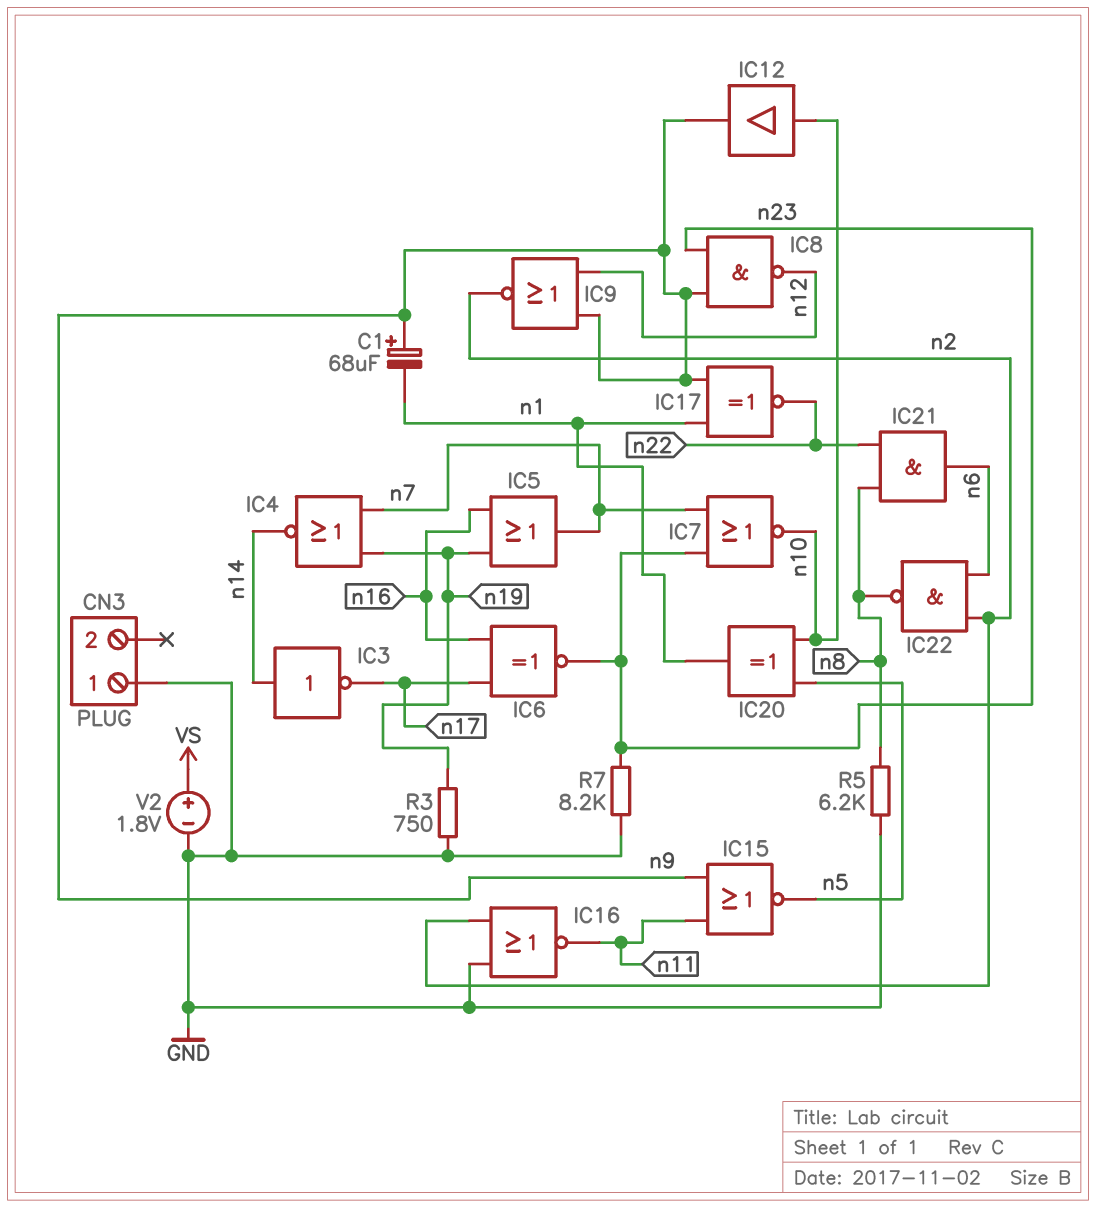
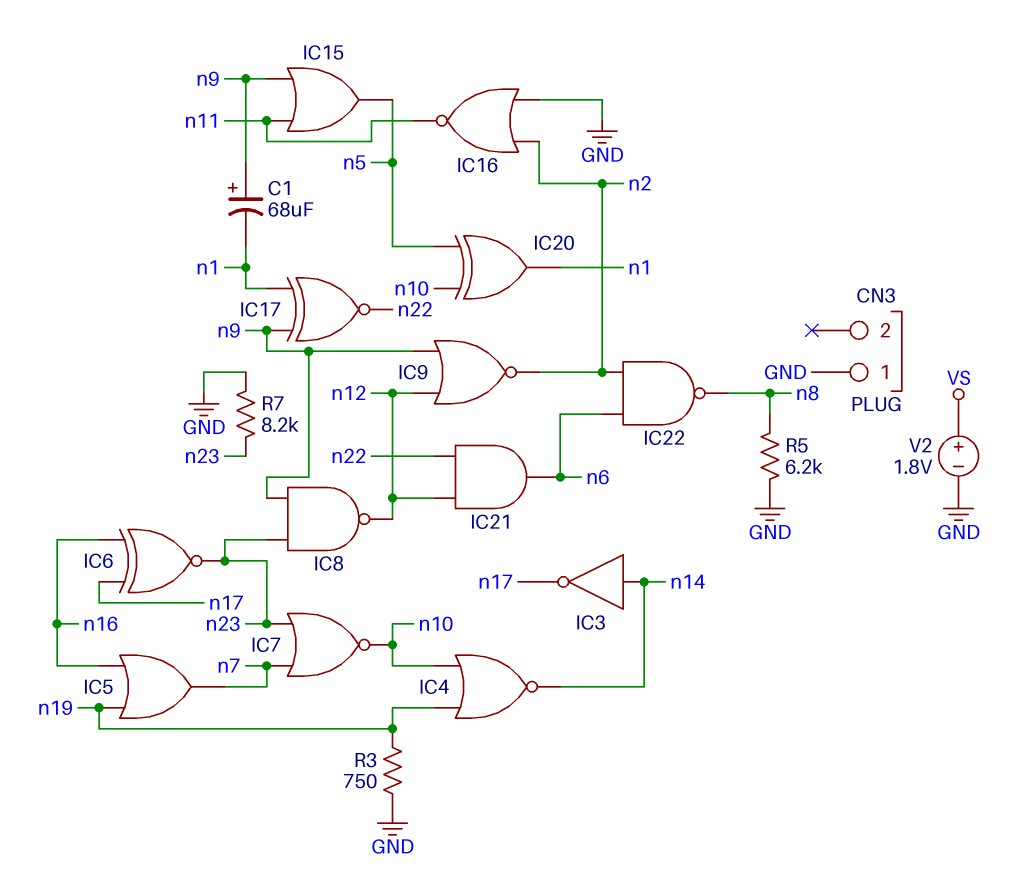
IC4: NOR (in n7, in n19, out n14) -> NOR (in n10, in n19, out n14)
IC12: buffer (in n10, out n9) -> none
IC15: NOR (in n9, in n11, out n5) -> OR (in n9, in n11, out n5)
IC21: AND (in n8, in n22, out n6) -> AND (in n12, in n22, out n6)

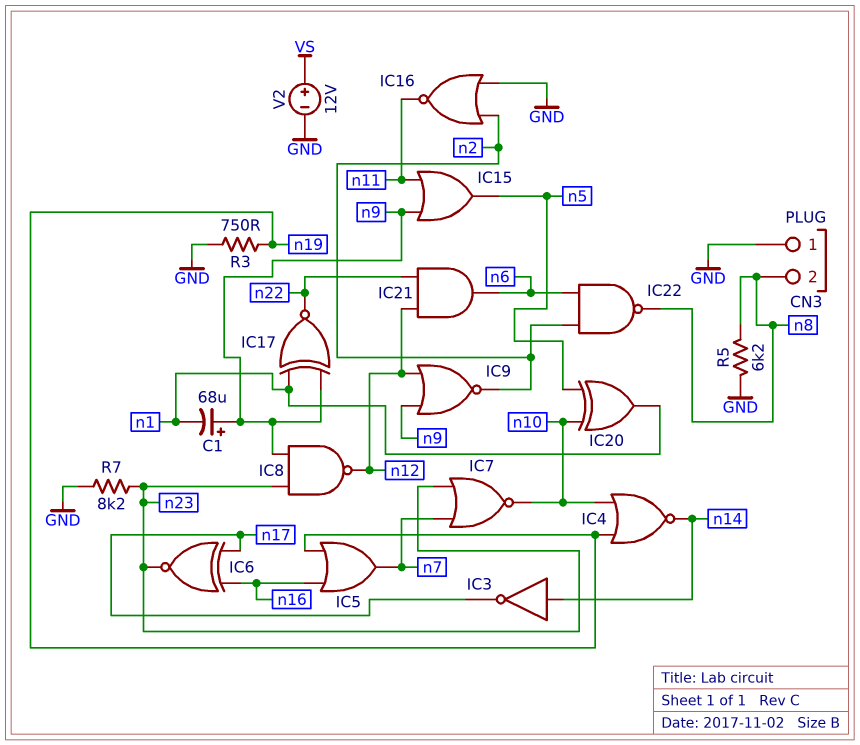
CN3 pin 2: none -> n8
V2: 1.8V (plus VS, minus GND) -> 12V (plus VS, minus GND)

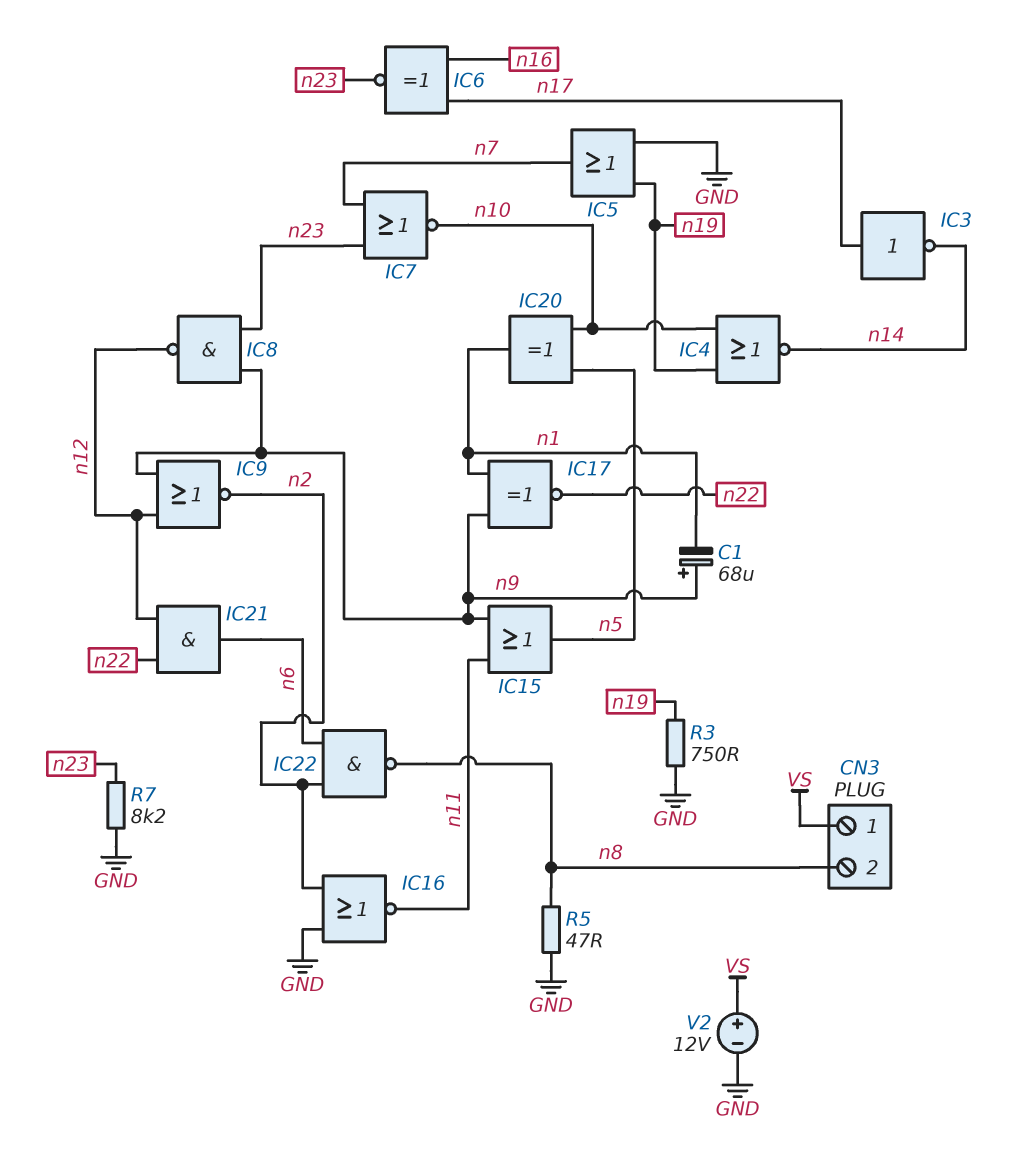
CN3 pin 1: GND -> VS
IC3: NOT (in n14, out n17) -> NOT (in n17, out n14)
IC5: OR (in n16, in n19, out n7) -> OR (in GND, in n19, out n7)
R5: 6.2k (GND, n8) -> 47 (GND, n8)

